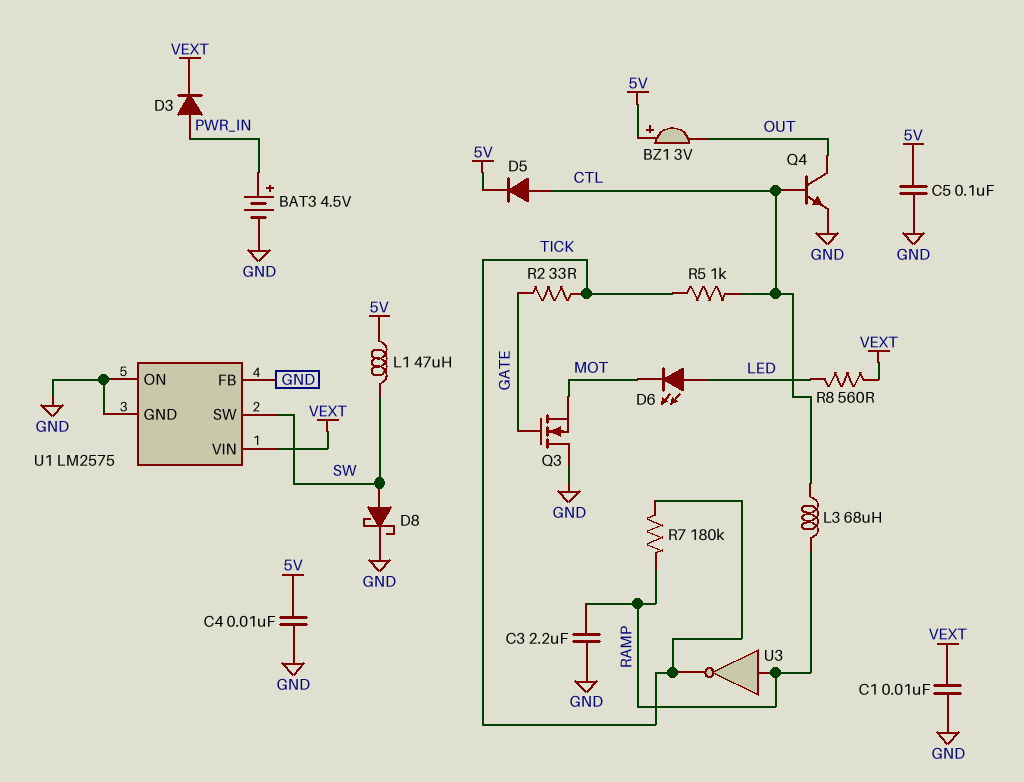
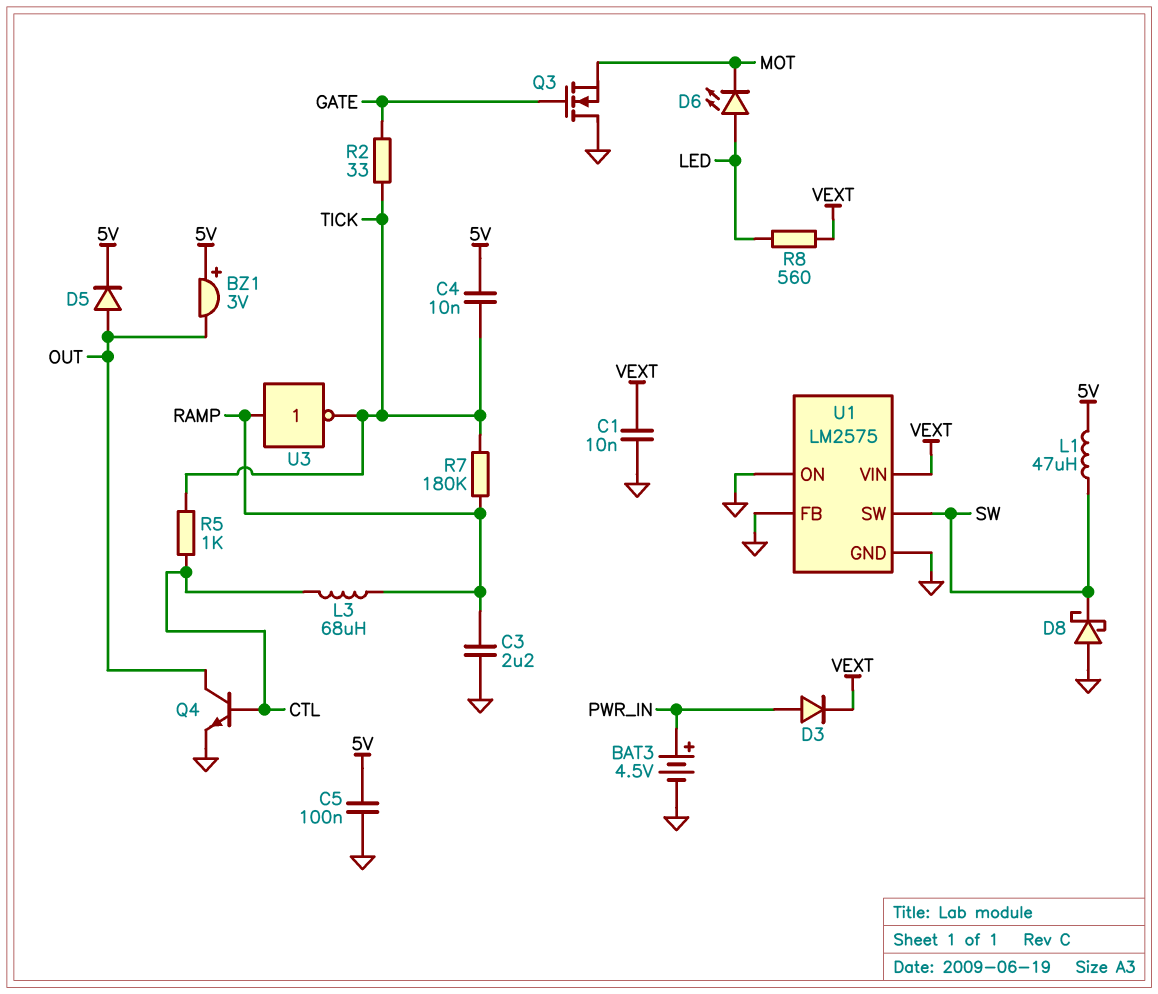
C4: 10nF (5V, GND) -> 10nF (5V, TICK)
D5: diode (A CTL, K 5V) -> diode (A OUT, K 5V)
D8: schottky (A SW, K GND) -> schottky (A GND, K SW)

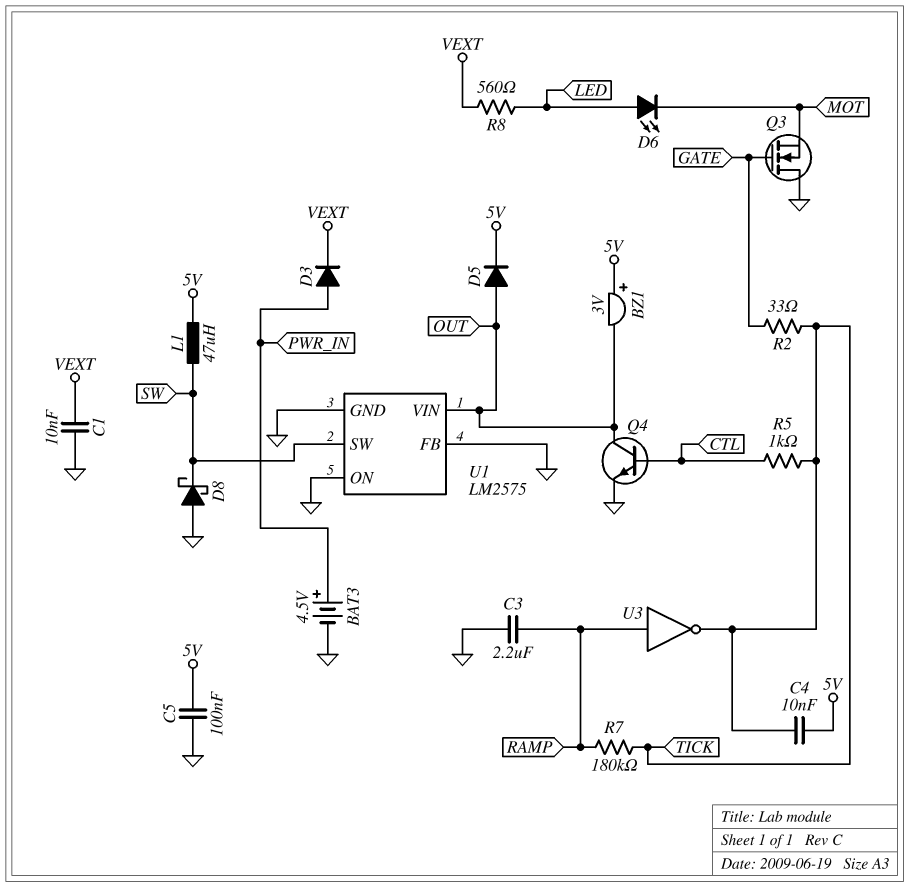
L3: 68uH (CTL, RAMP) -> none
U1 pin VIN: VEXT -> OUT

